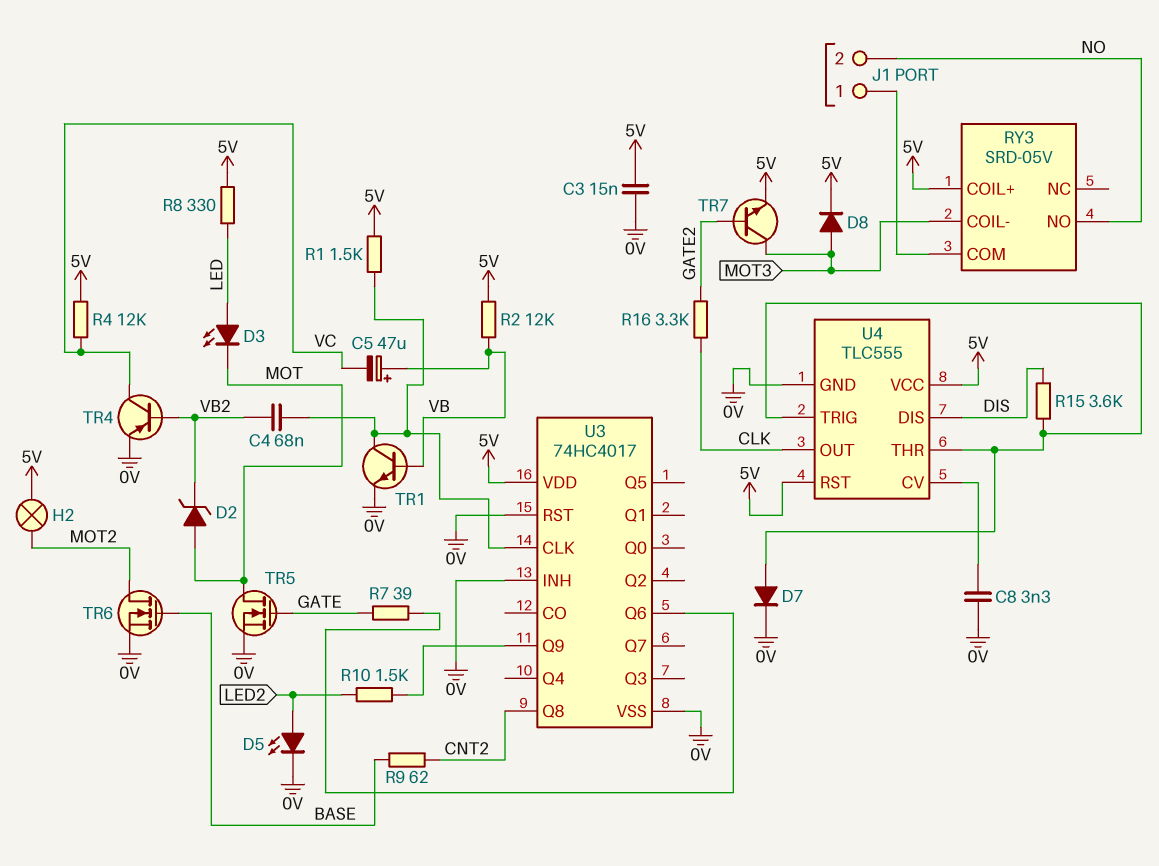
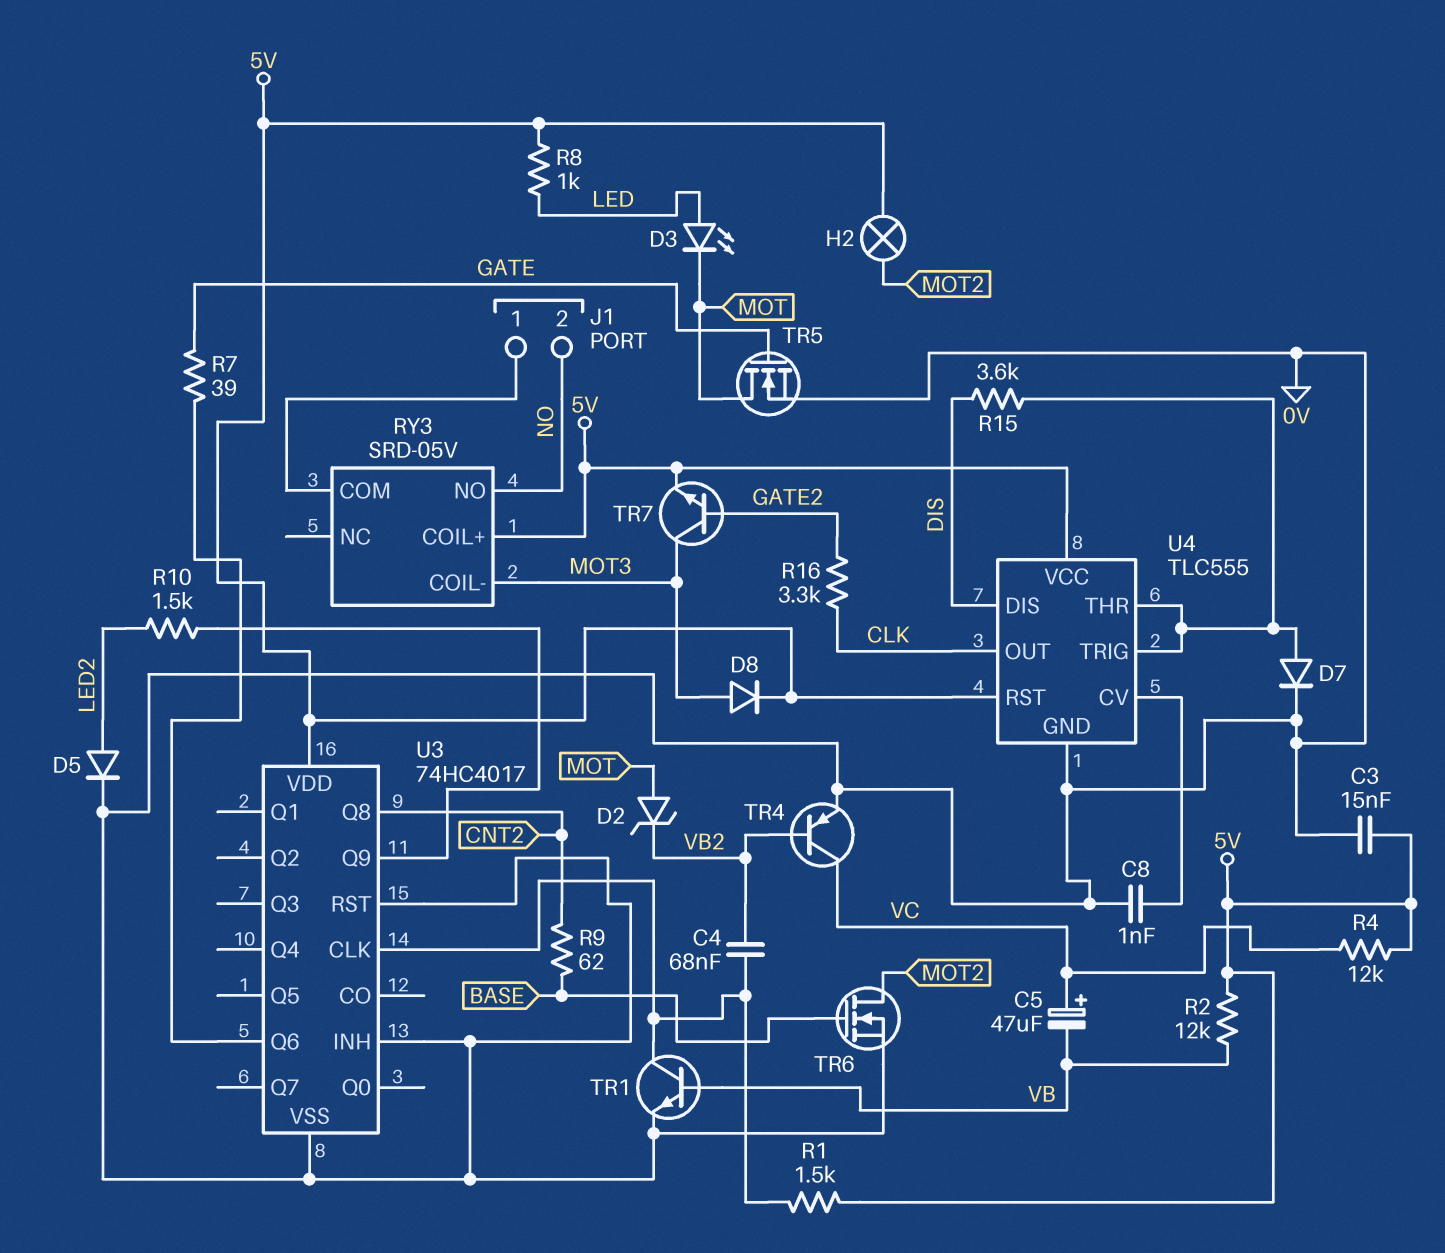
C5: 47uF (plus VB, minus VC) -> 47uF (plus VC, minus VB)
C8: 3.3nF (0V, U4/CV) -> 1nF (0V, U4/CV)
D5: LED (A LED2, K 0V) -> diode (A LED2, K 0V)
R8: 330 (5V, LED) -> 1k (5V, LED)

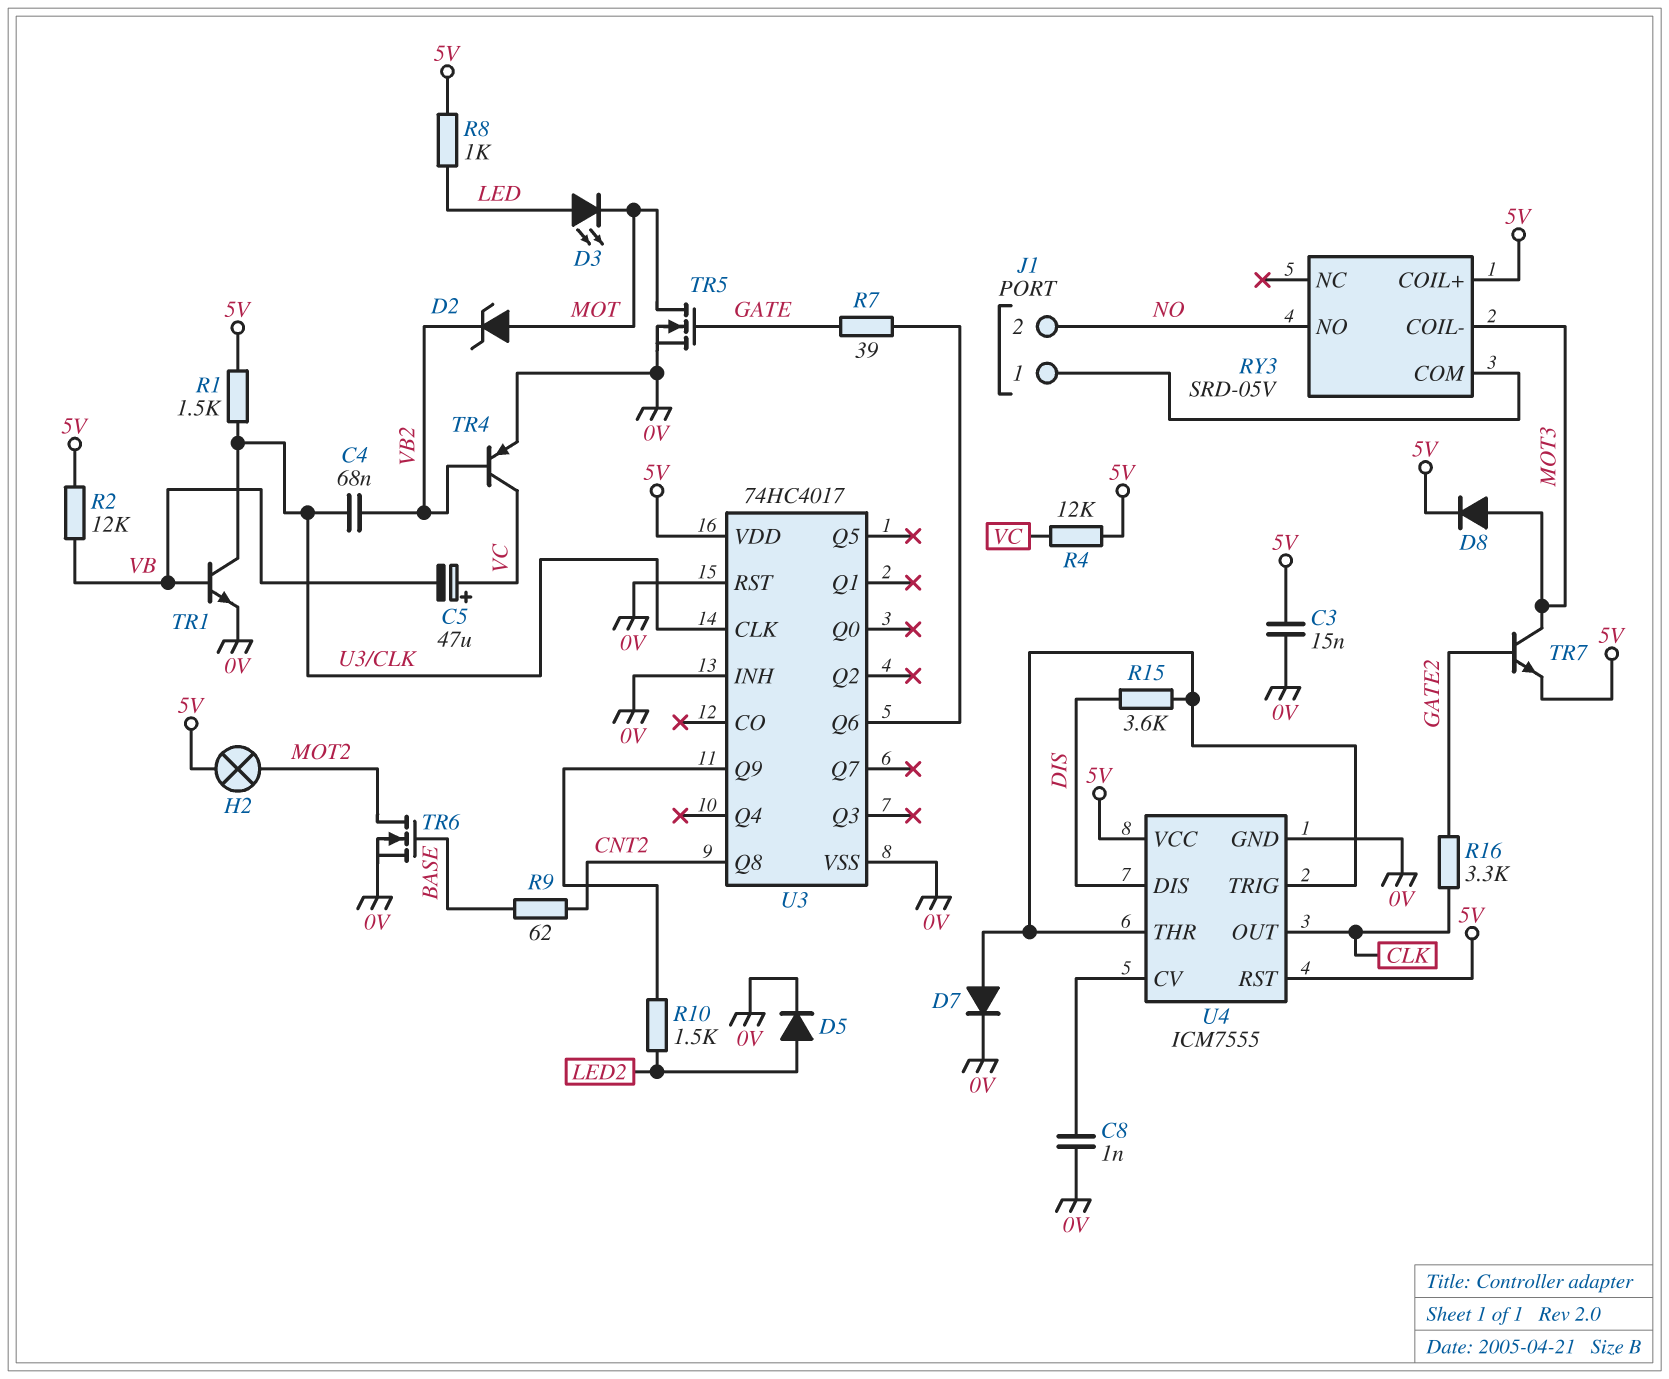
U4: TLC555 -> ICM7555

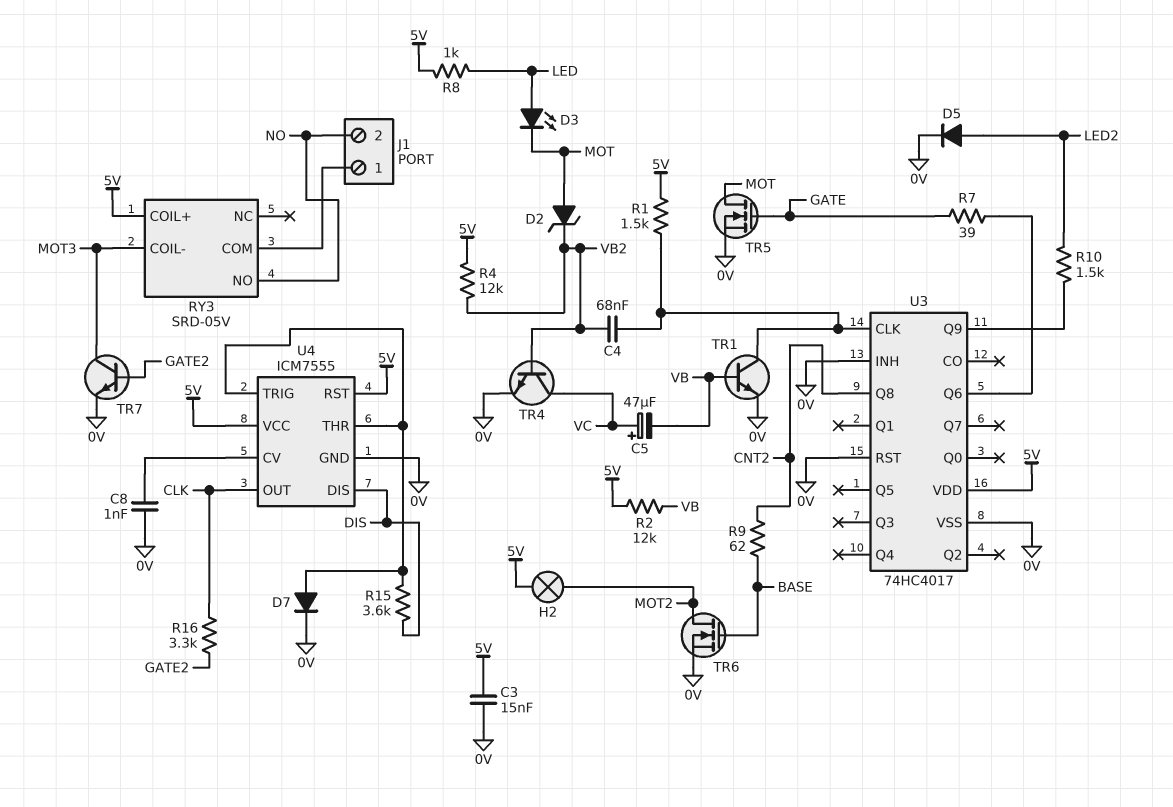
D8: diode (A MOT3, K 5V) -> none
R4: 12k (5V, VC) -> 12k (5V, VB2)
TR4: PNP (B VB2, C VC, E 0V) -> NPN (B VB2, C VC, E 0V)
TR7: NPN (B GATE2, C MOT3, E 5V) -> NPN (B GATE2, C MOT3, E 0V)

